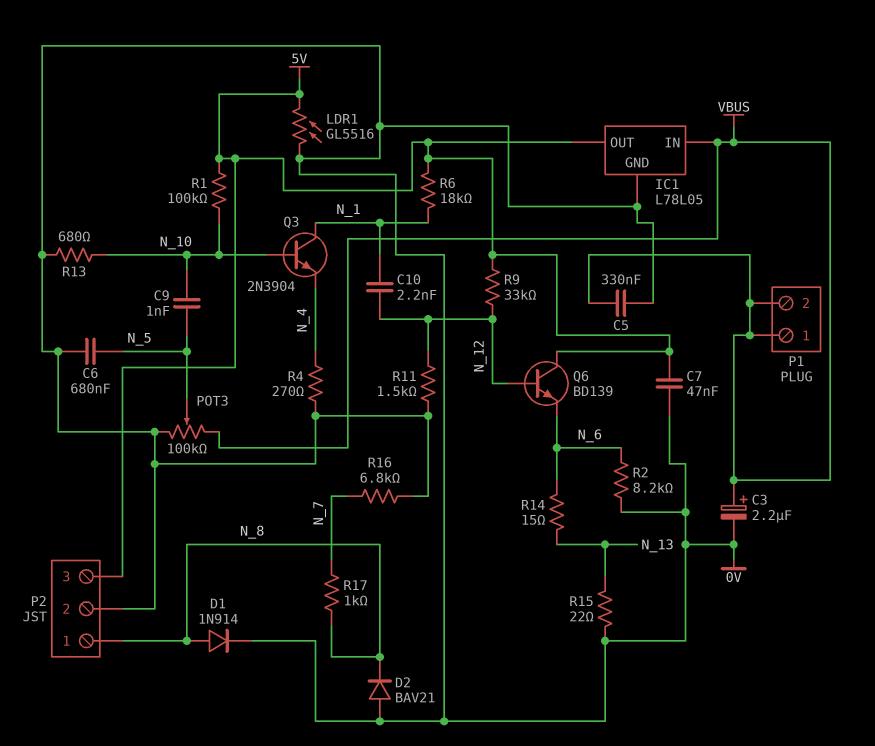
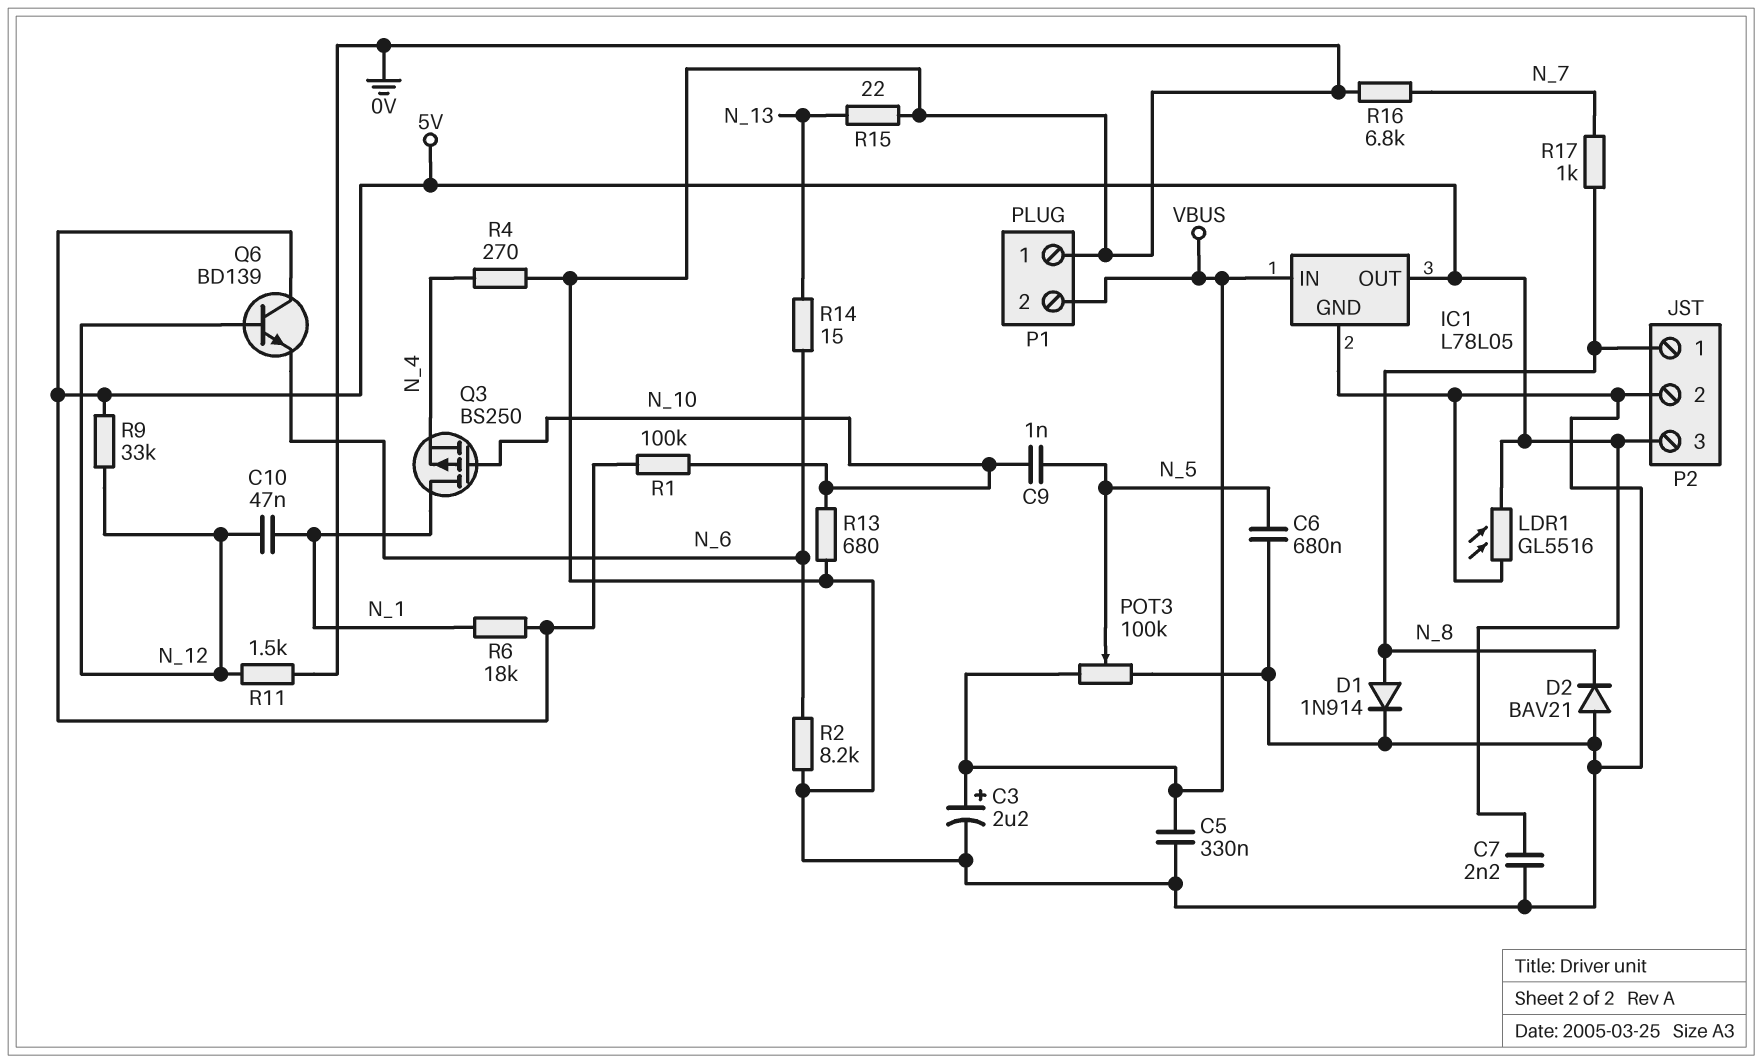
C7: 47nF (0V, 5V) -> 2.2nF (0V, 5V)
C10: 2.2nF (N_1, N_12) -> 47nF (N_1, N_12)
P1 pin 1: VBUS -> 0V
Q3: NPN 2N3904 (B N_10, C N_1, E N_4) -> PMOS BS250 (G N_10, D N_1, S N_4)

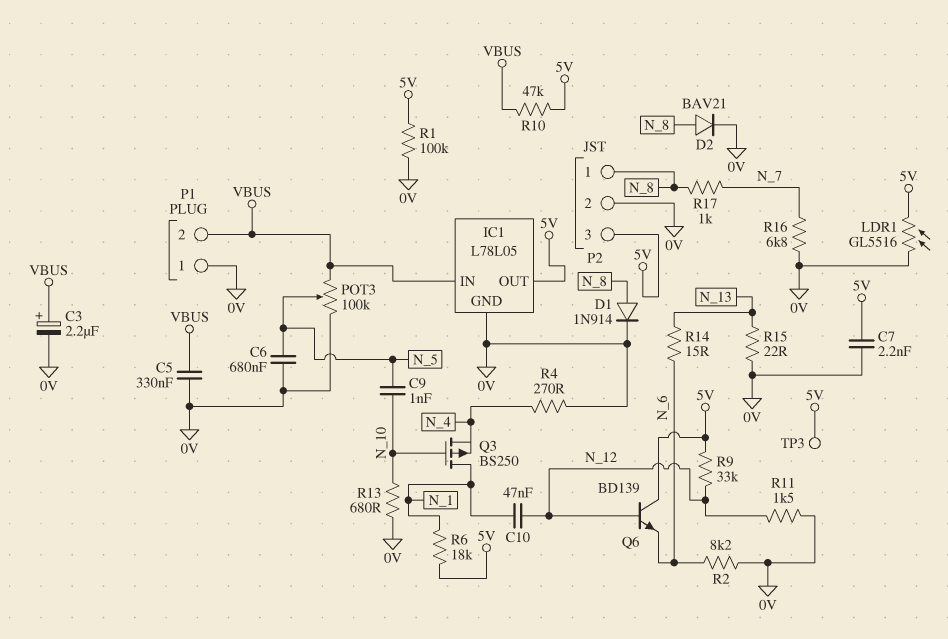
D2: diode BAV21 (A 0V, K N_8) -> diode BAV21 (A N_8, K 0V)
R1: 100k (5V, N_10) -> 100k (0V, 5V)
R10: none -> 47k (5V, VBUS)
TP3: none -> test point (5V)

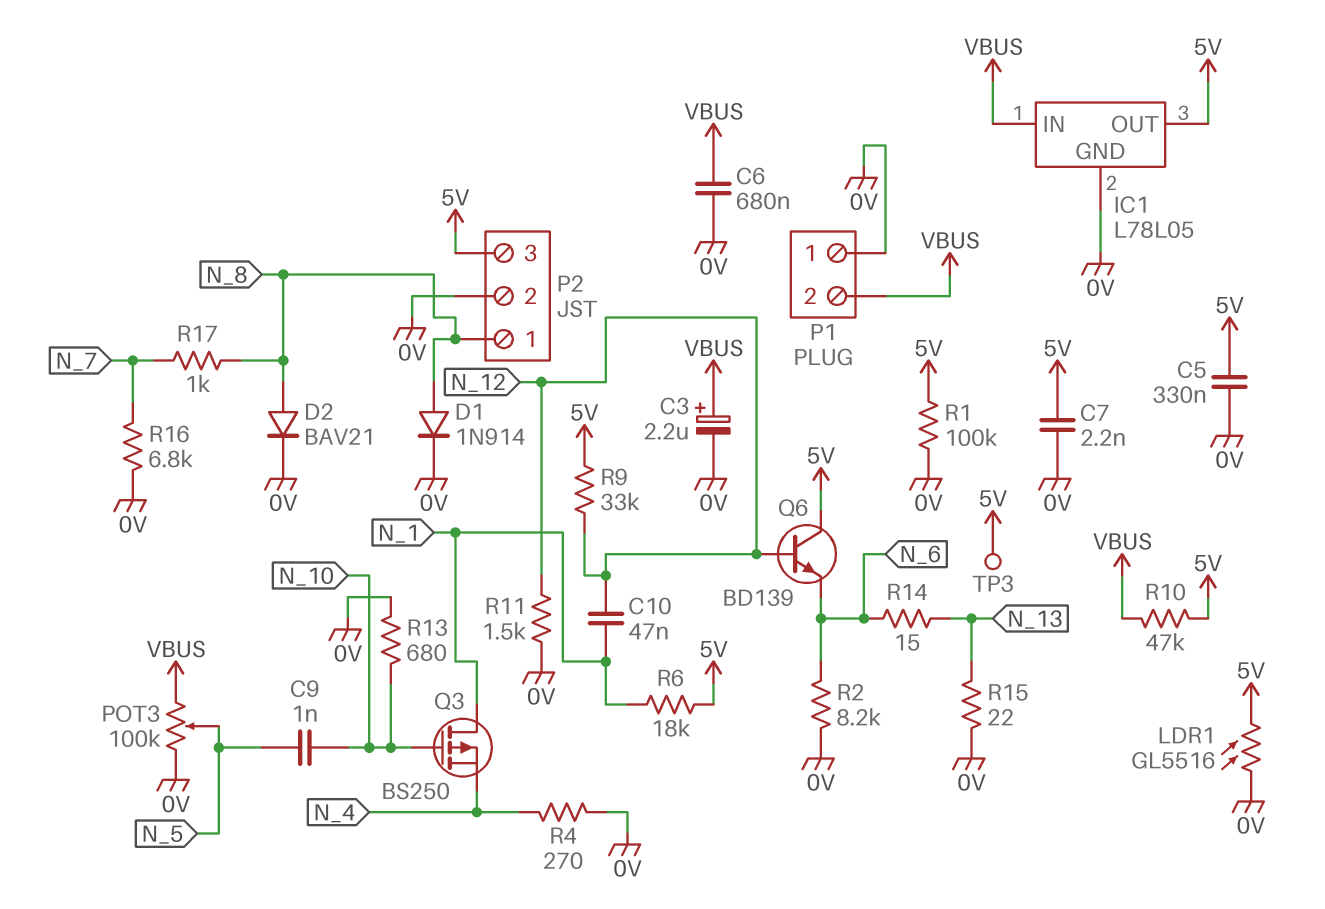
C5: 330nF (0V, VBUS) -> 330nF (0V, 5V)
C6: 680nF (0V, N_5) -> 680nF (0V, VBUS)

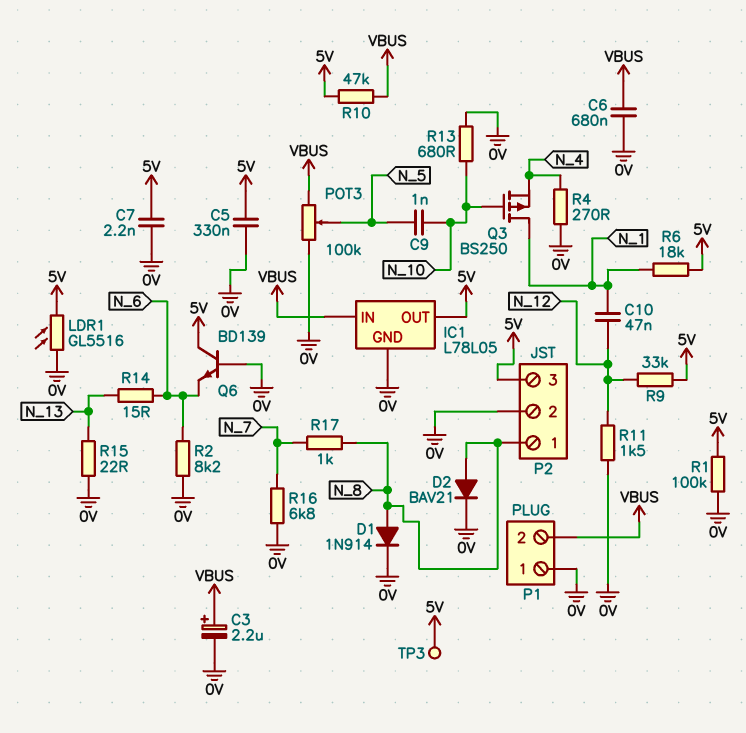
Q6: NPN BD139 (B N_12, C 5V, E N_6) -> NPN BD139 (B 0V, C 5V, E N_6)

